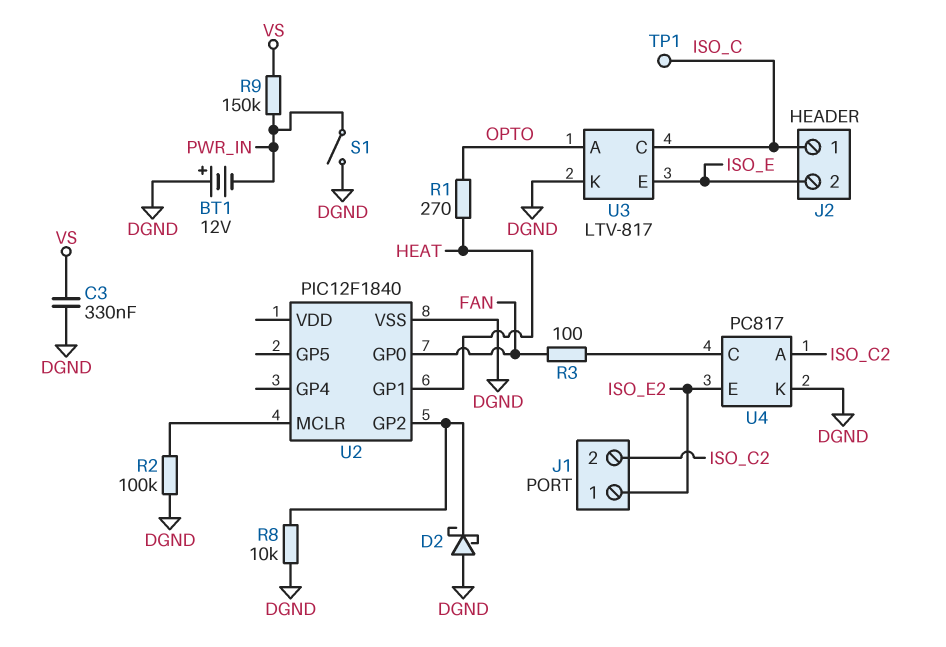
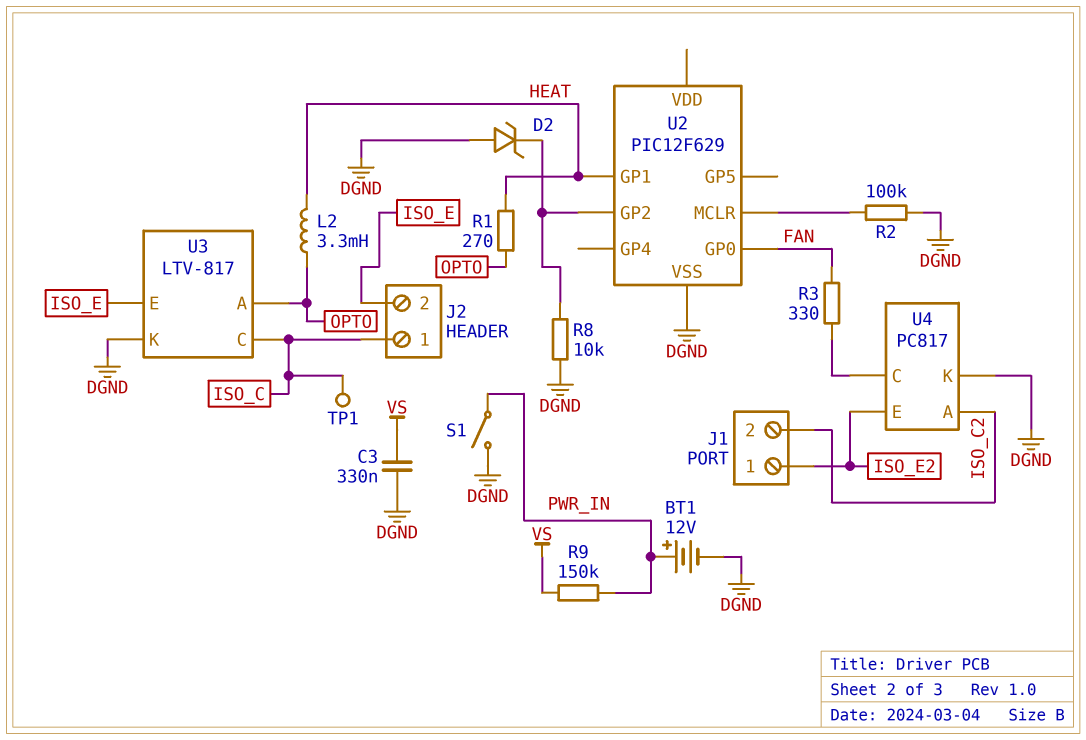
BT1: 12V (plus DGND, minus PWR_IN) -> 12V (plus PWR_IN, minus DGND)
D2: schottky (A DGND, K U2/GP2) -> zener (A DGND, K U2/GP2)
L2: none -> 3.3mH (HEAT, OPTO)
R3: 100 (FAN, U4/C) -> 330 (FAN, U4/C)
U2: PIC12F1840 -> PIC12F629

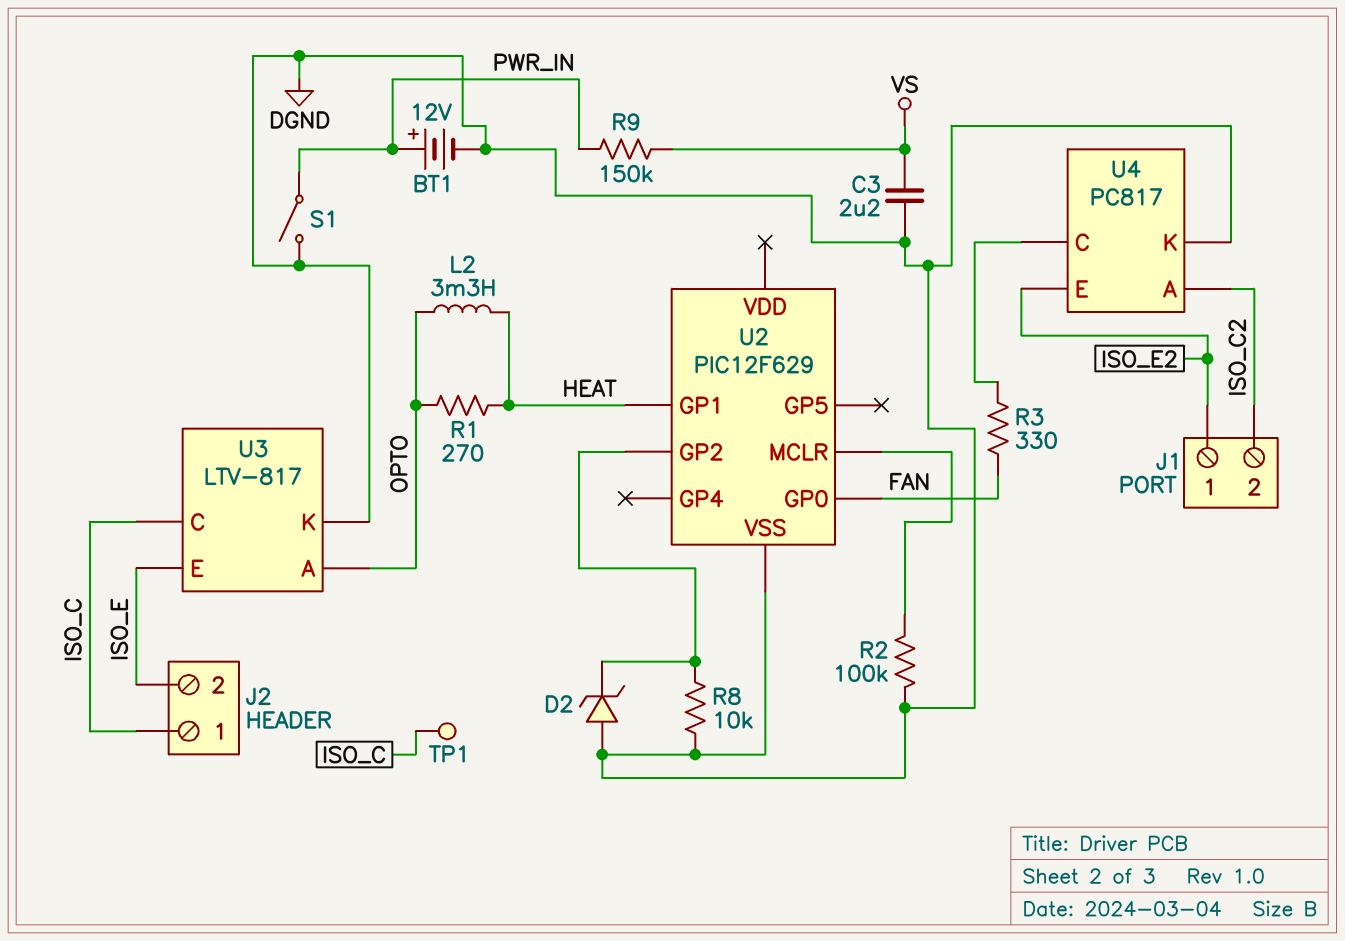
C3: 330nF (DGND, VS) -> 2.2uF (DGND, VS)

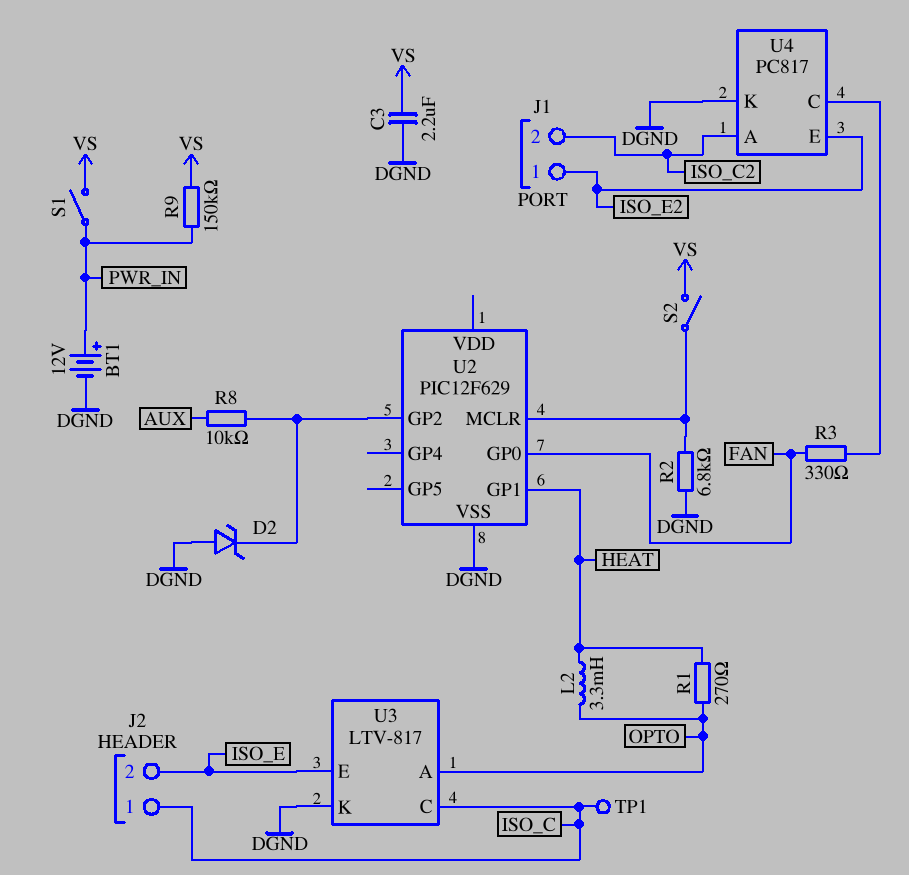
R2: 100k (DGND, U2/MCLR) -> 6.8k (DGND, U2/MCLR)
R8: 10k (DGND, U2/GP2) -> 10k (AUX, U2/GP2)
S1: switch (DGND, PWR_IN) -> switch (PWR_IN, VS)
S2: none -> switch (U2/MCLR, VS)

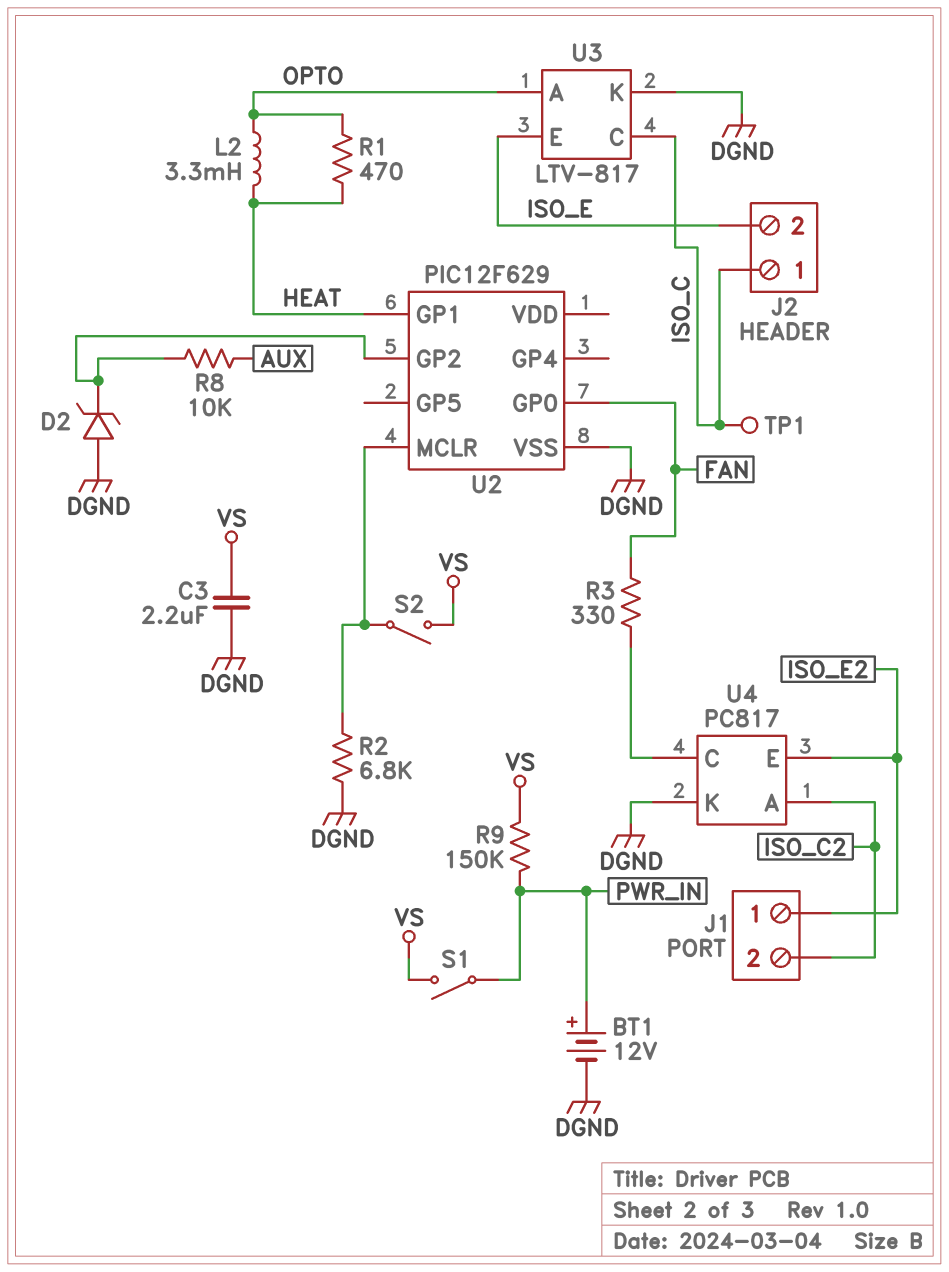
R1: 270 (HEAT, OPTO) -> 470 (HEAT, OPTO)

